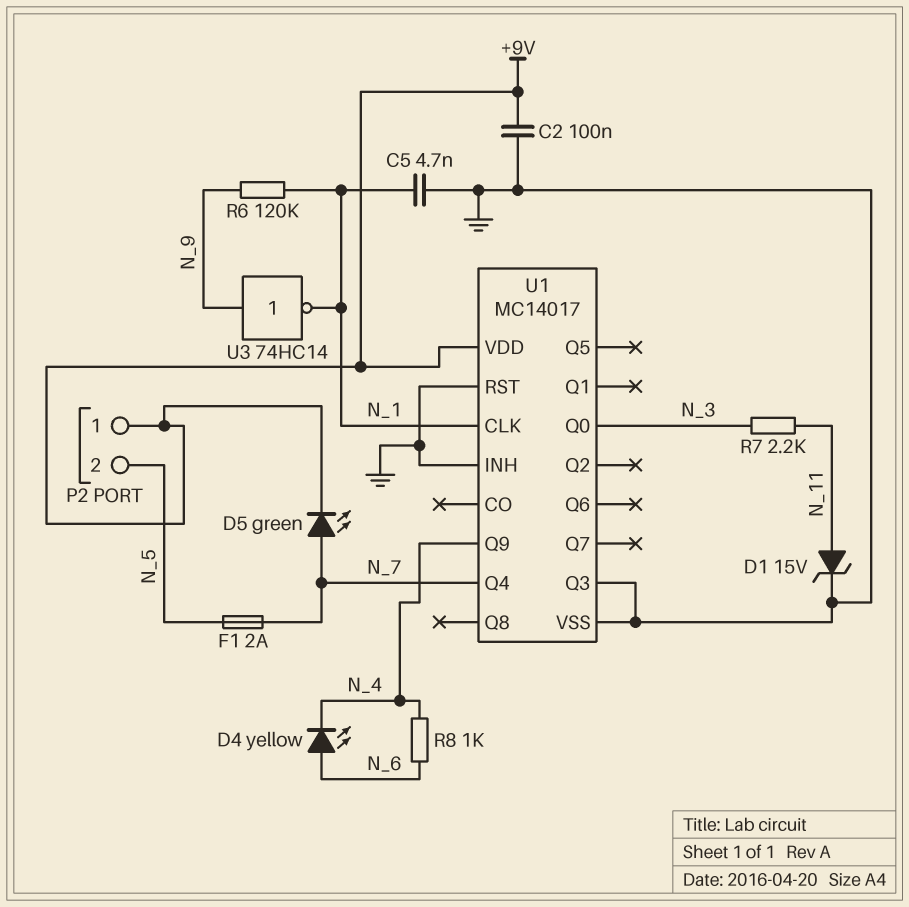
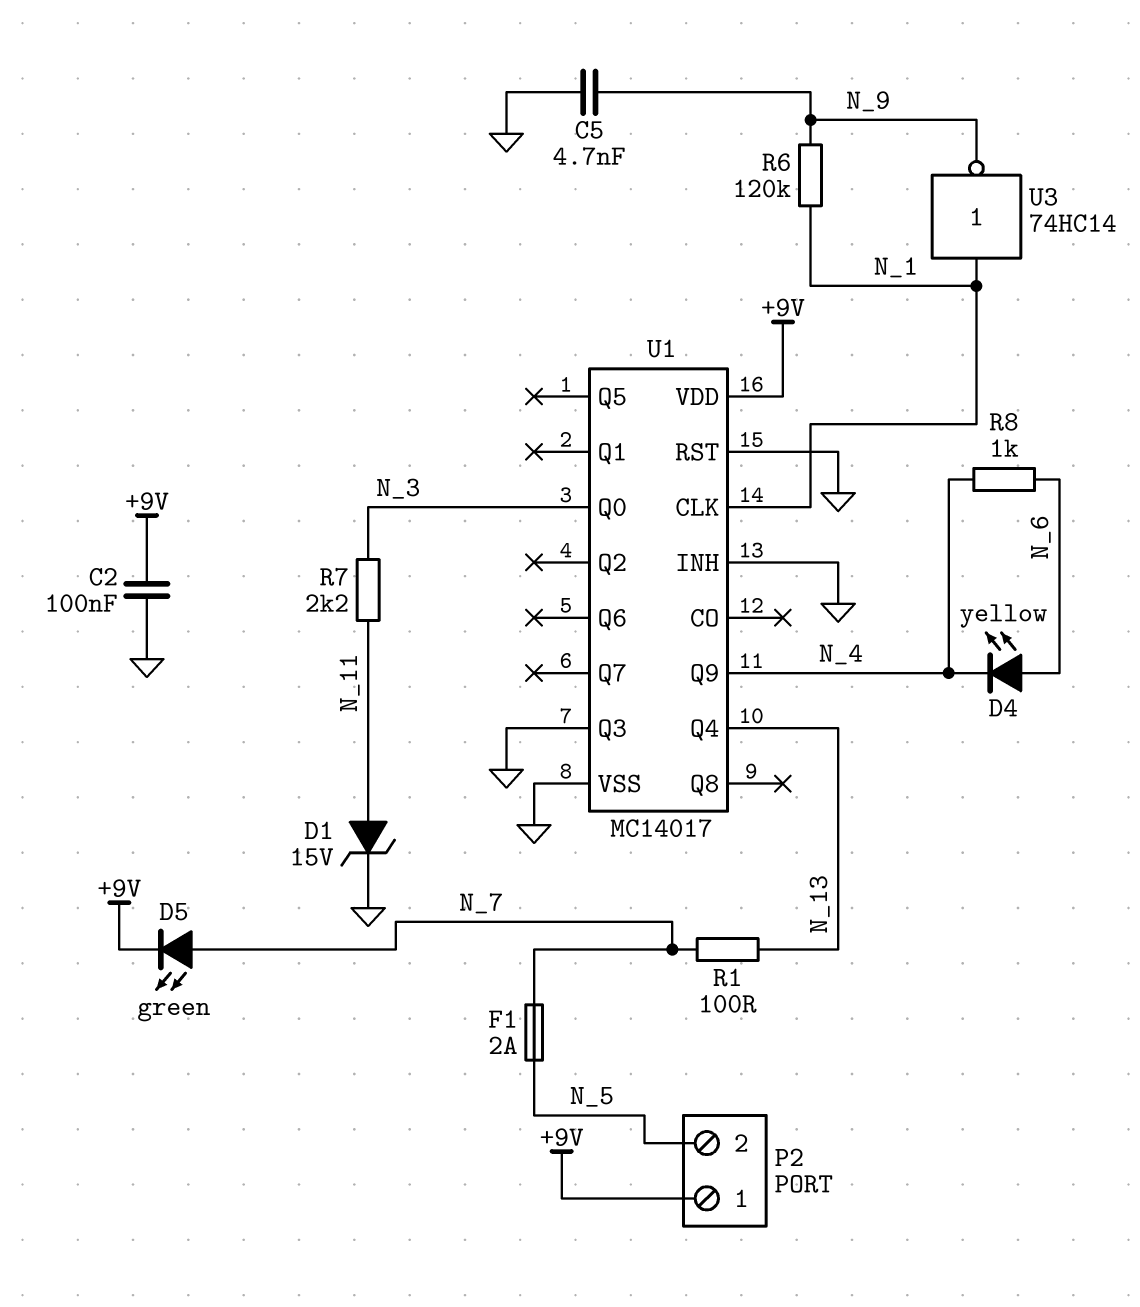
C5: 4.7nF (GND, N_1) -> 4.7nF (GND, N_9)
R1: none -> 100 (N_7, N_13)
U1 pin Q4: N_7 -> N_13
U3: NOT 74HC14 (in N_9, out N_1) -> NOT 74HC14 (in N_1, out N_9)

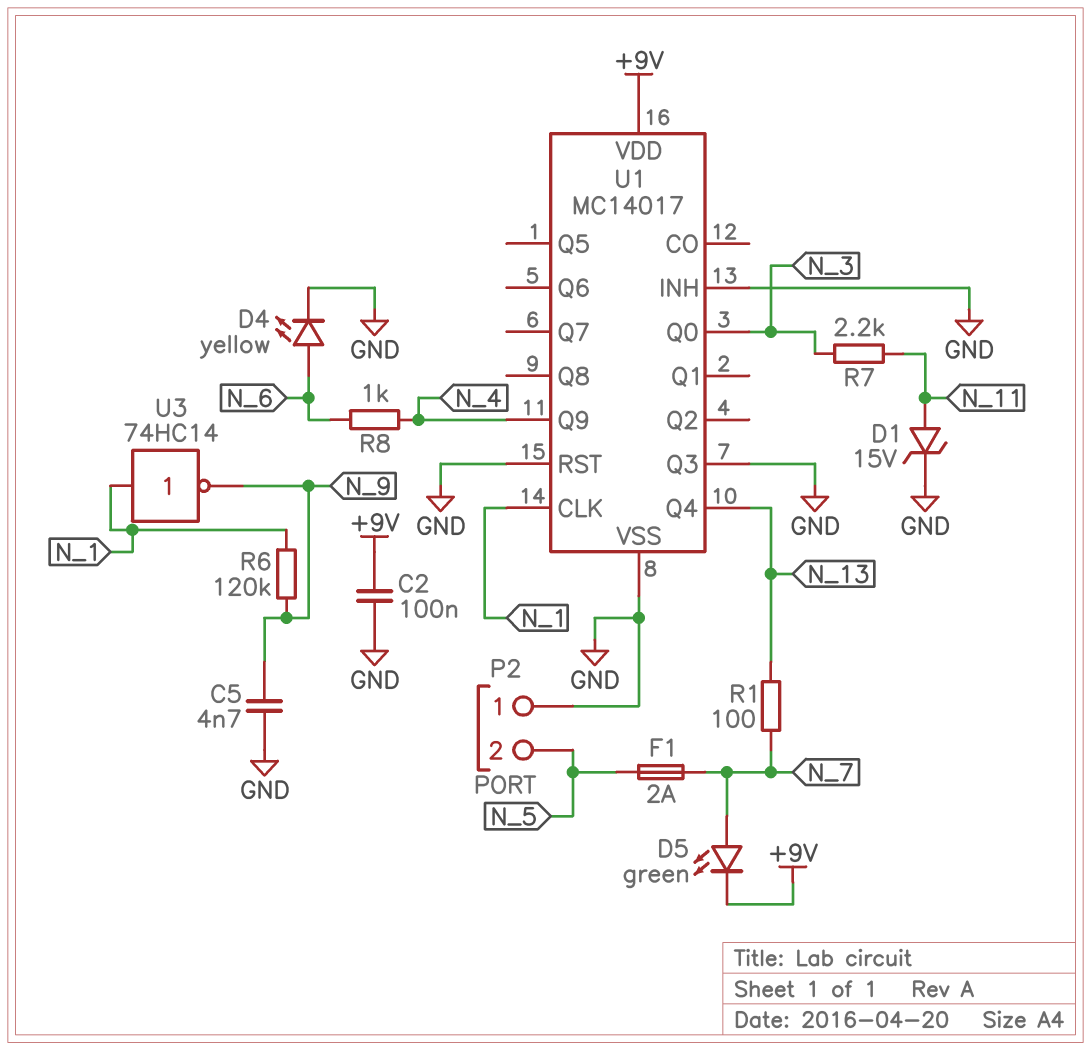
D4: LED yellow (A N_6, K N_4) -> LED yellow (A N_6, K GND)
P2 pin 1: +9V -> GND

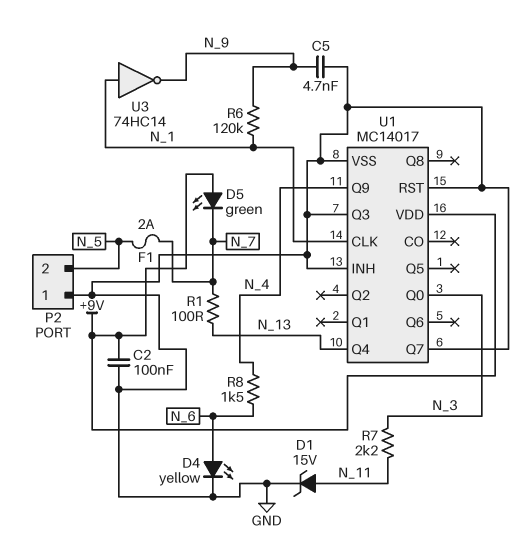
D5: LED green (A N_7, K +9V) -> LED green (A +9V, K N_7)
R8: 1k (N_4, N_6) -> 1.5k (N_4, N_6)
U1 pin Q7: none -> GND

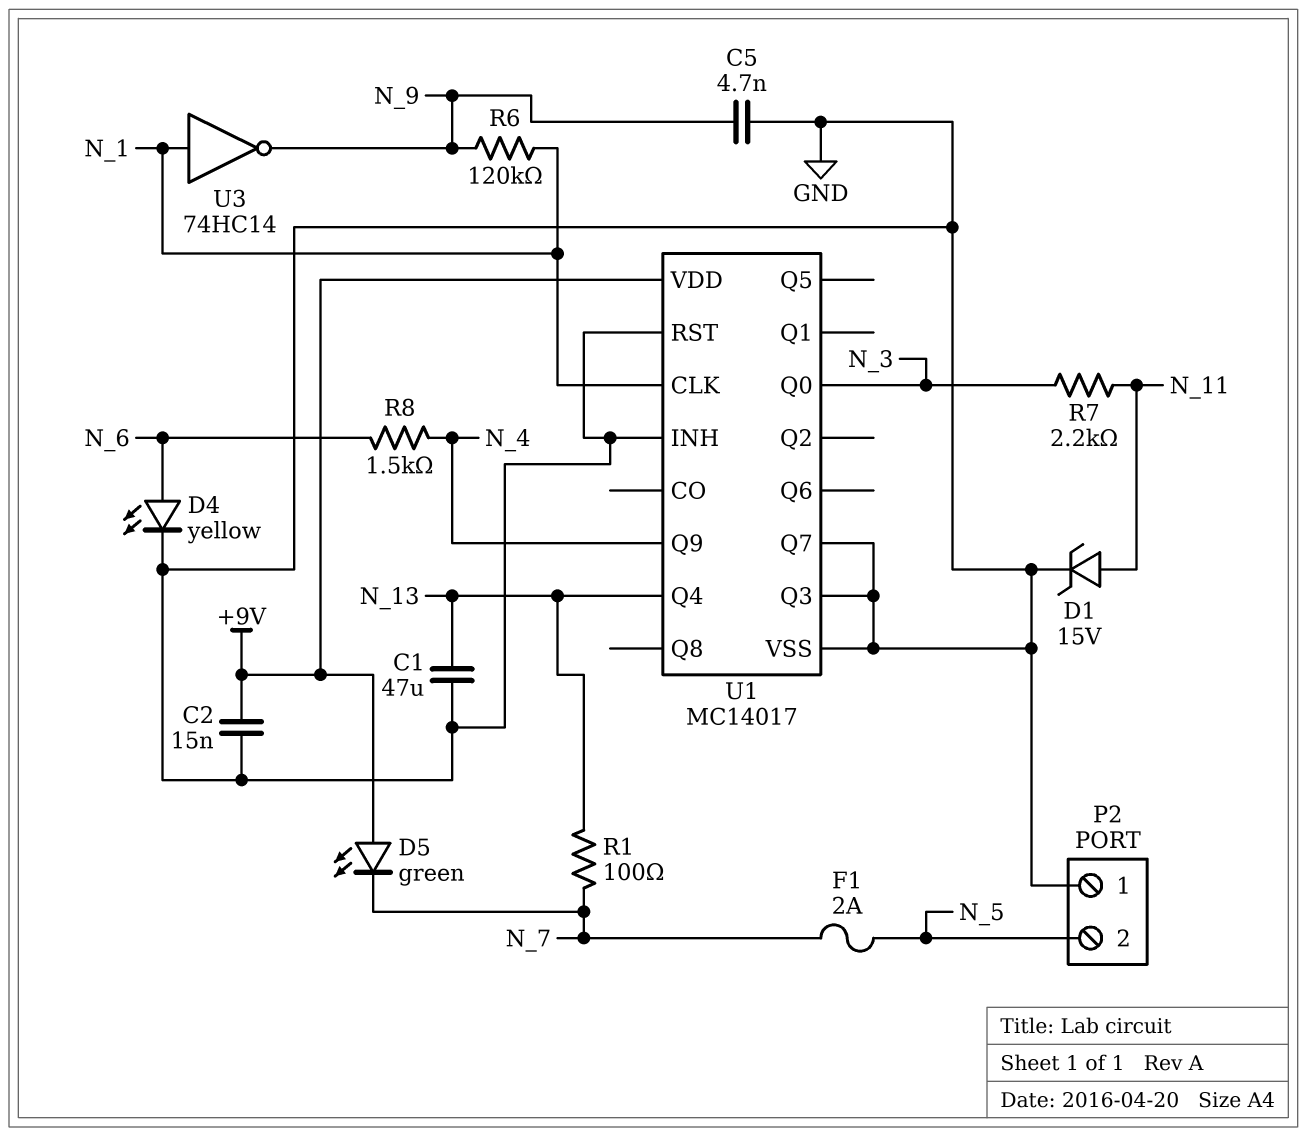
C1: none -> 47uF (GND, N_13)
C2: 100nF (+9V, GND) -> 15nF (+9V, GND)

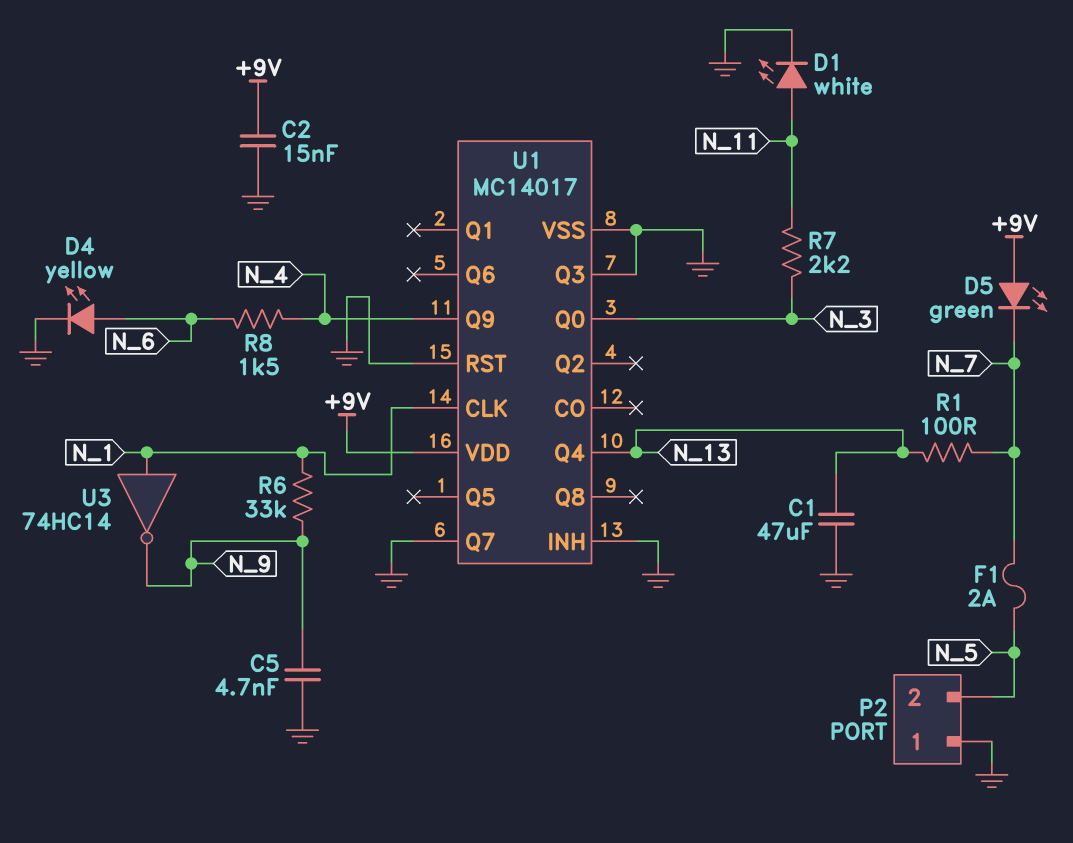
D1: zener 15V (A N_11, K GND) -> LED white (A N_11, K GND)
R6: 120k (N_1, N_9) -> 33k (N_1, N_9)

